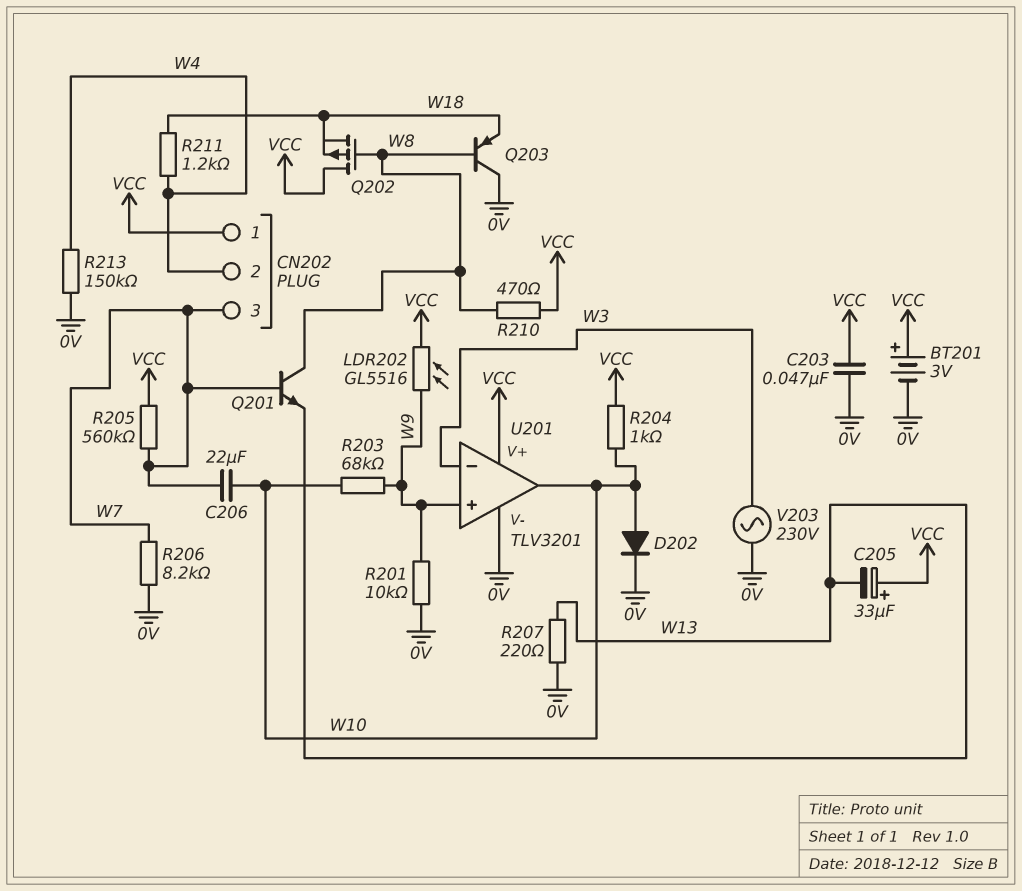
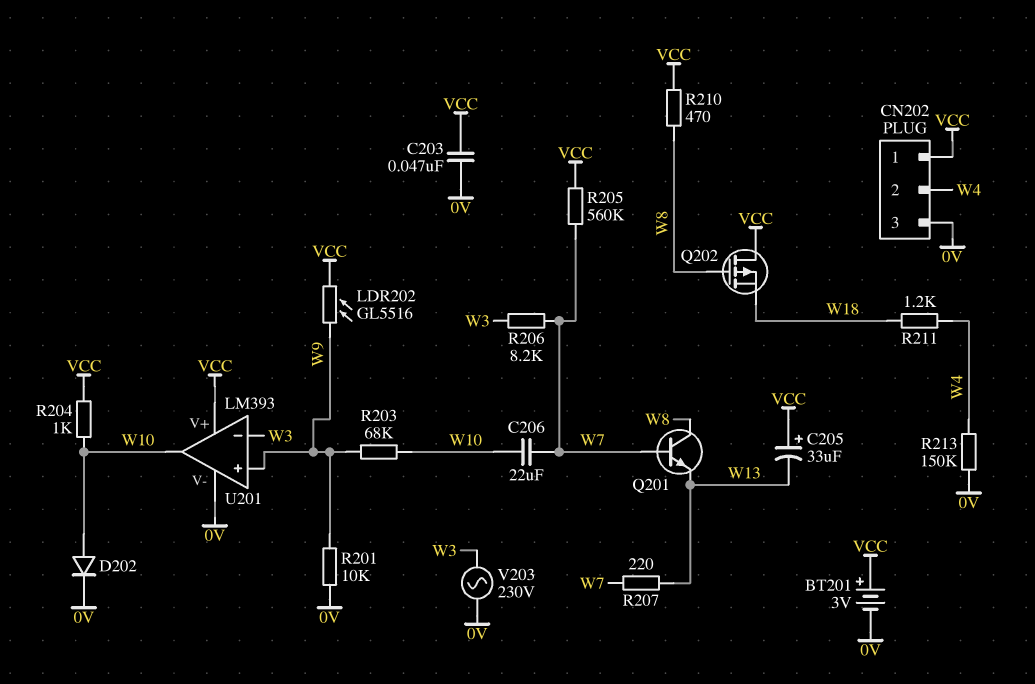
CN202 pin 3: W7 -> 0V
Q203: PNP (B W8, C 0V, E W18) -> none
R206: 8.2k (0V, W7) -> 8.2k (W3, W7)
R207: 220 (0V, W13) -> 220 (W7, W13)
U201: TLV3201 -> LM393

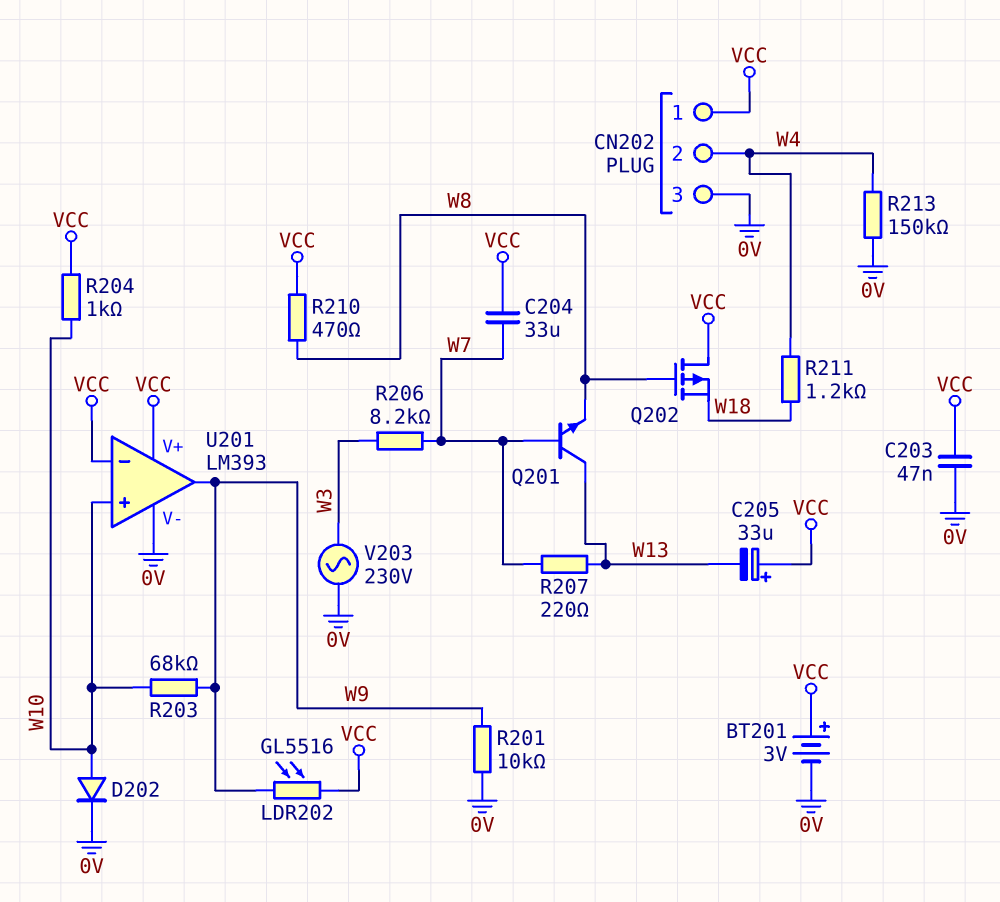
C204: none -> 33uF (VCC, W7)
C206: 22uF (W7, W10) -> none
Q201: NPN (B W7, C W8, E W13) -> NPN (B W7, C W13, E W8)
R205: 560k (VCC, W7) -> none
U201 pin in+: W9 -> W10
U201 pin in-: W3 -> VCC
U201 pin out: W10 -> W9

